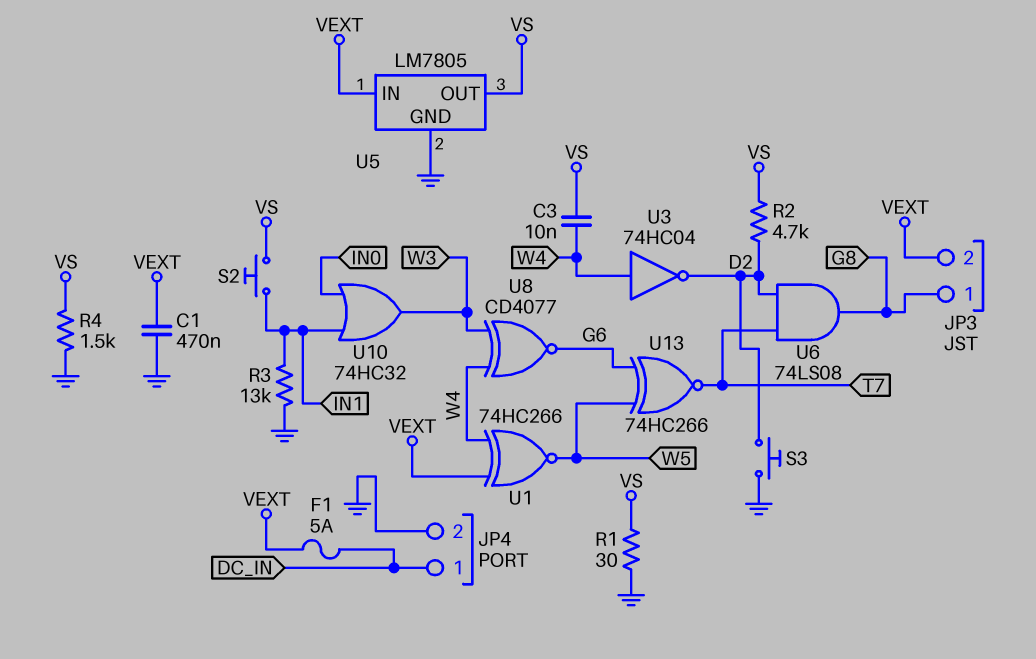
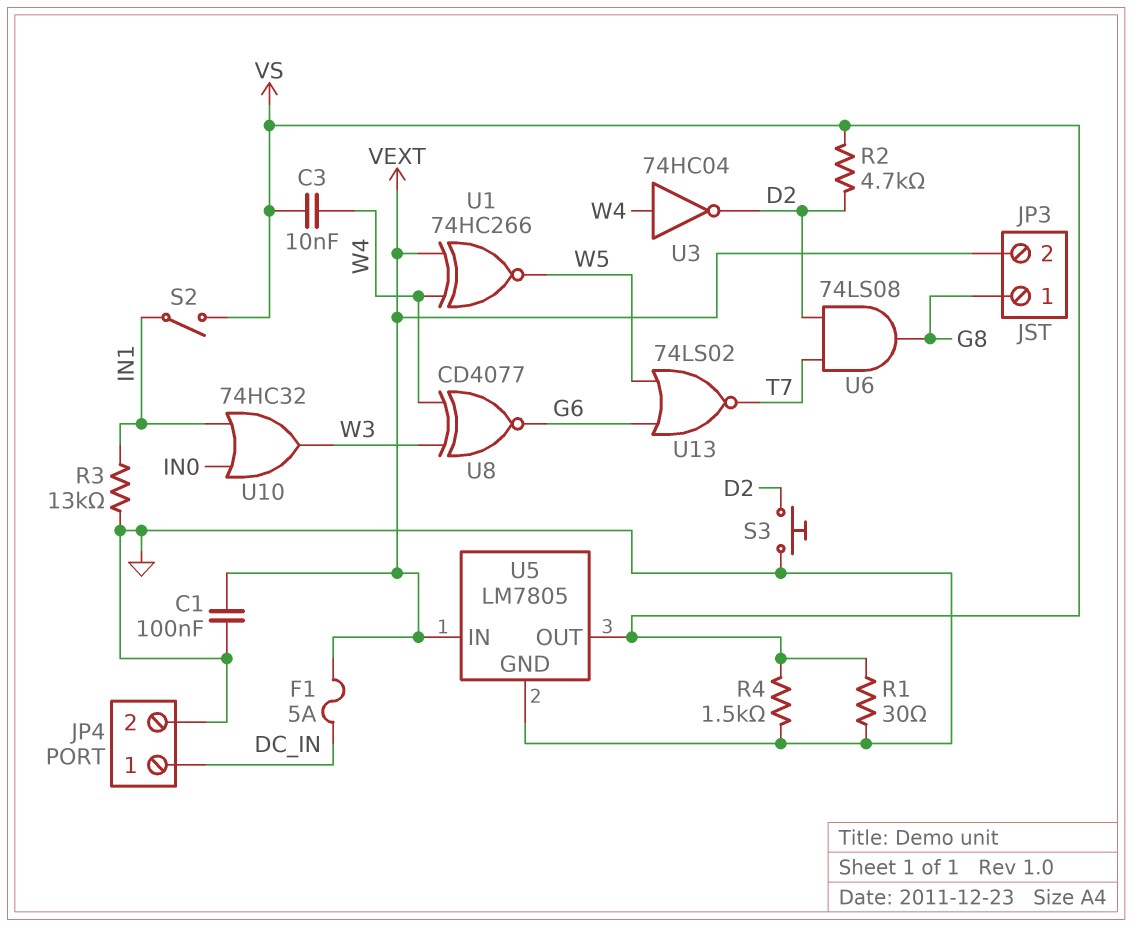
C1: 470nF (GND, VEXT) -> 100nF (GND, VEXT)
S2: button (IN1, VS) -> switch (IN1, VS)
U13: XNOR 74HC266 (in G6, in W5, out T7) -> NOR 74LS02 (in G6, in W5, out T7)

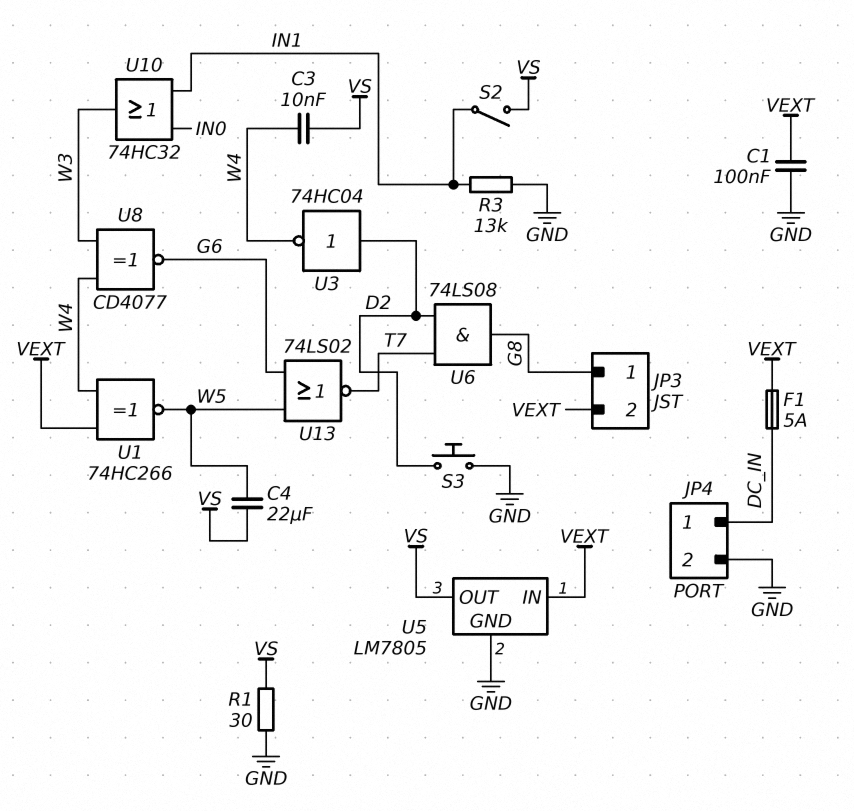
C4: none -> 22uF (VS, W5)
R2: 4.7k (D2, VS) -> none
R4: 1.5k (GND, VS) -> none
U3: NOT 74HC04 (in W4, out D2) -> NOT 74HC04 (in D2, out W4)

